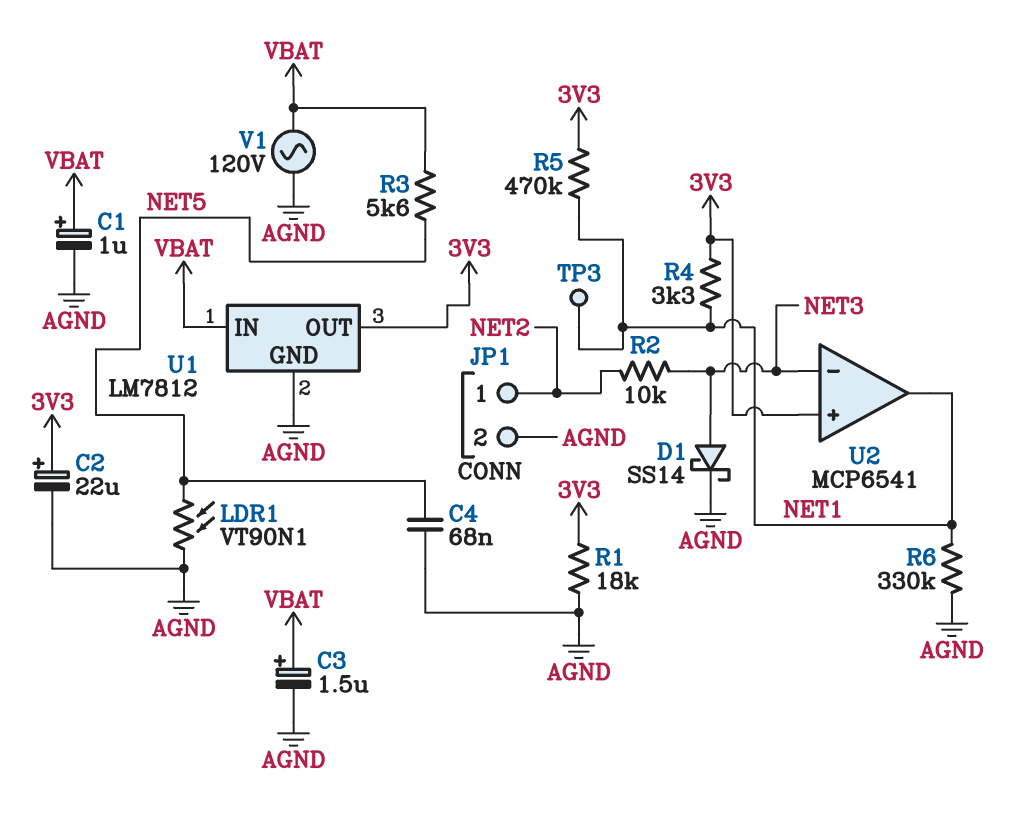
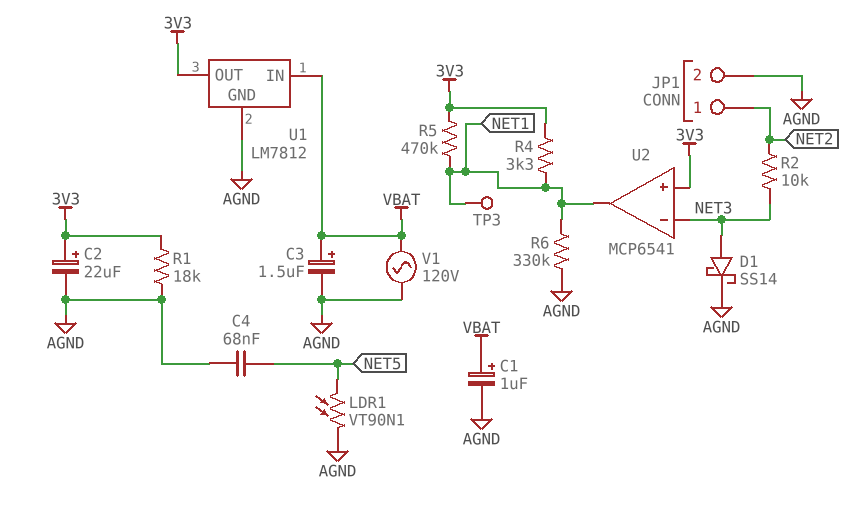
R3: 5.6k (NET5, VBAT) -> none

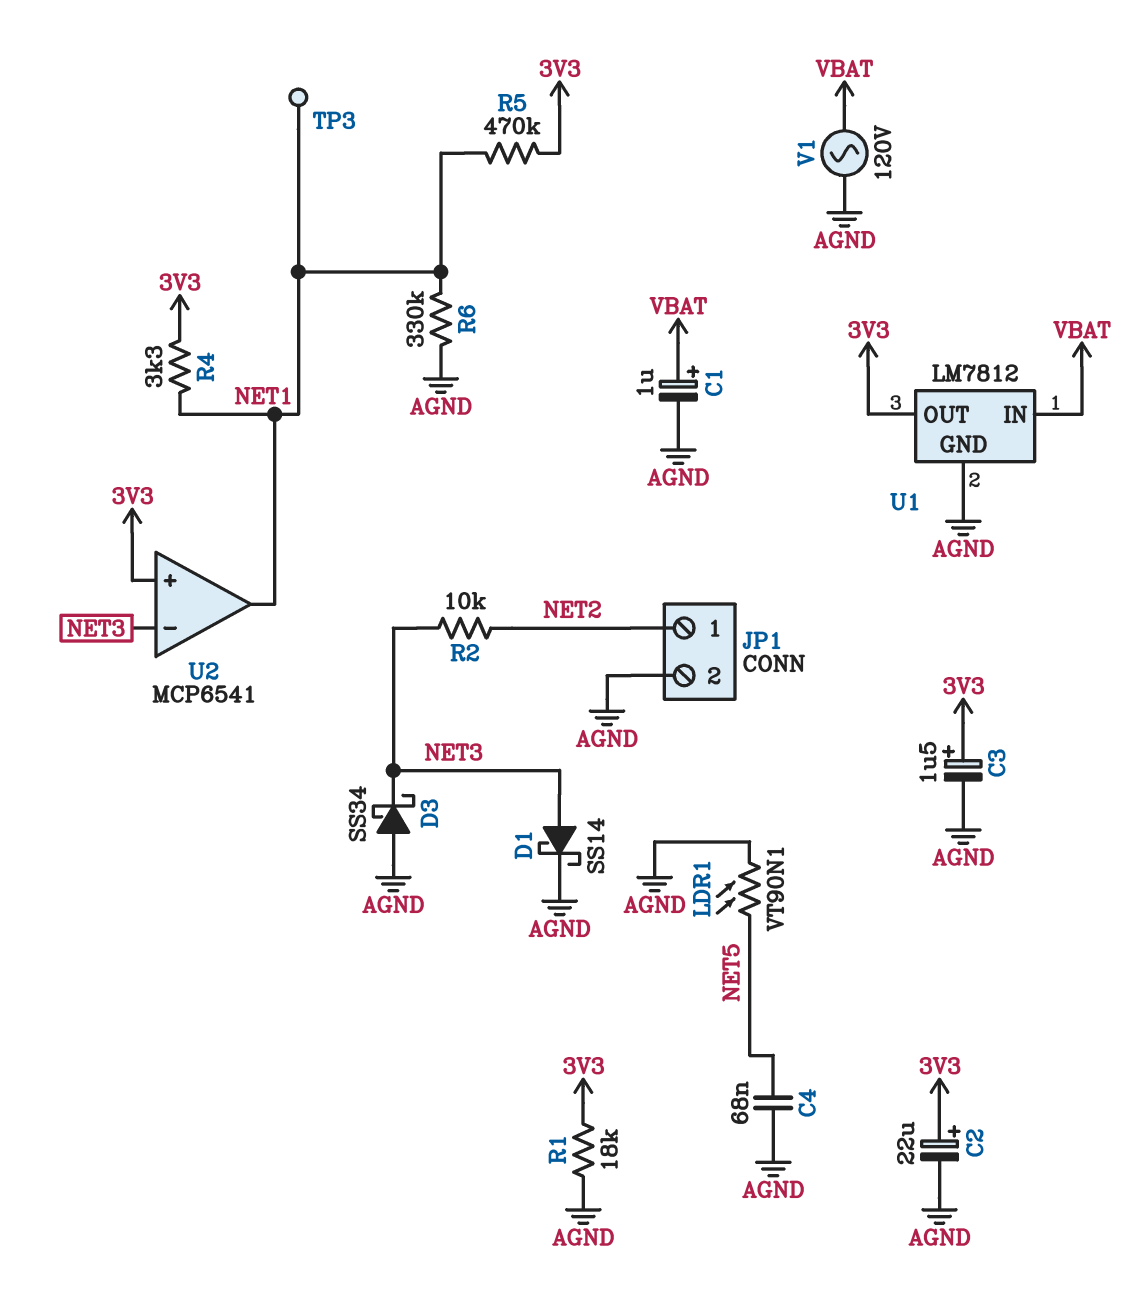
C3: 1.5uF (plus VBAT, minus AGND) -> 1.5uF (plus 3V3, minus AGND)
D3: none -> schottky SS34 (A AGND, K NET3)

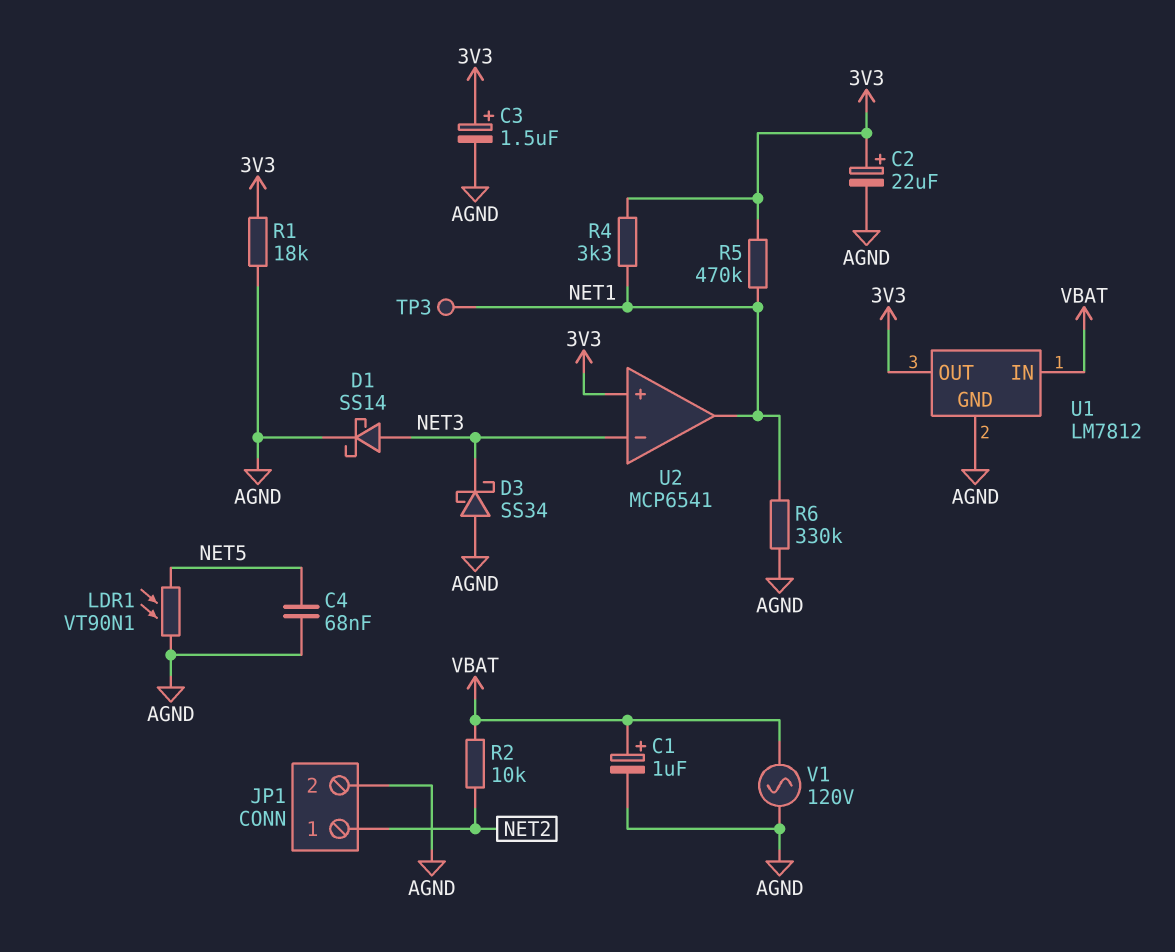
R2: 10k (NET2, NET3) -> 10k (NET2, VBAT)

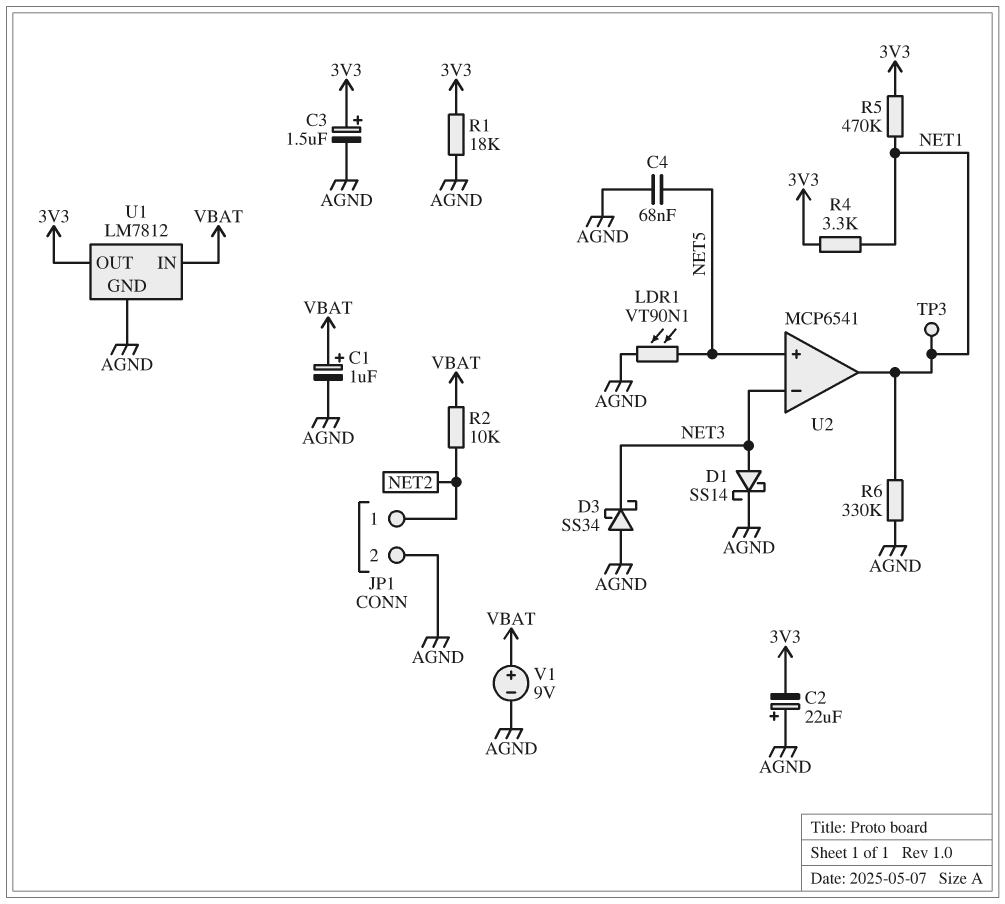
C2: 22uF (plus 3V3, minus AGND) -> 22uF (plus AGND, minus 3V3)
U2 pin in+: 3V3 -> NET5
V1: AC 120V (AGND, VBAT) -> 9V (plus VBAT, minus AGND)

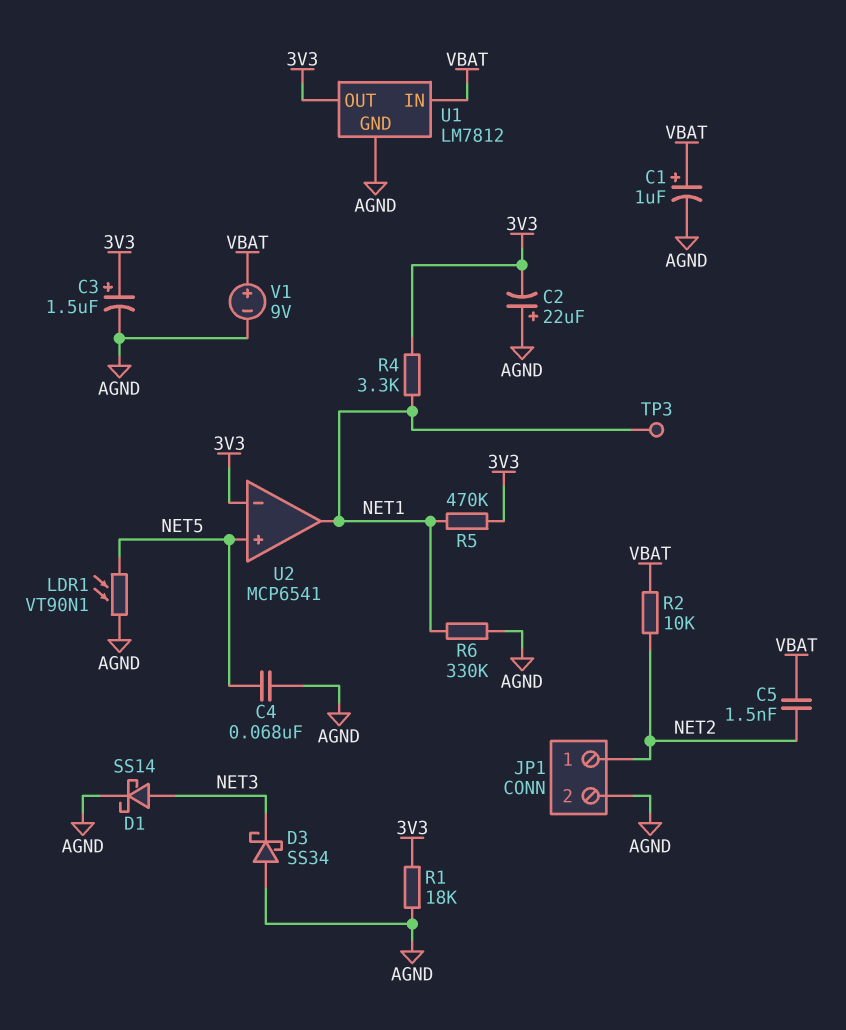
C5: none -> 1.5nF (NET2, VBAT)
U2 pin in-: NET3 -> 3V3

